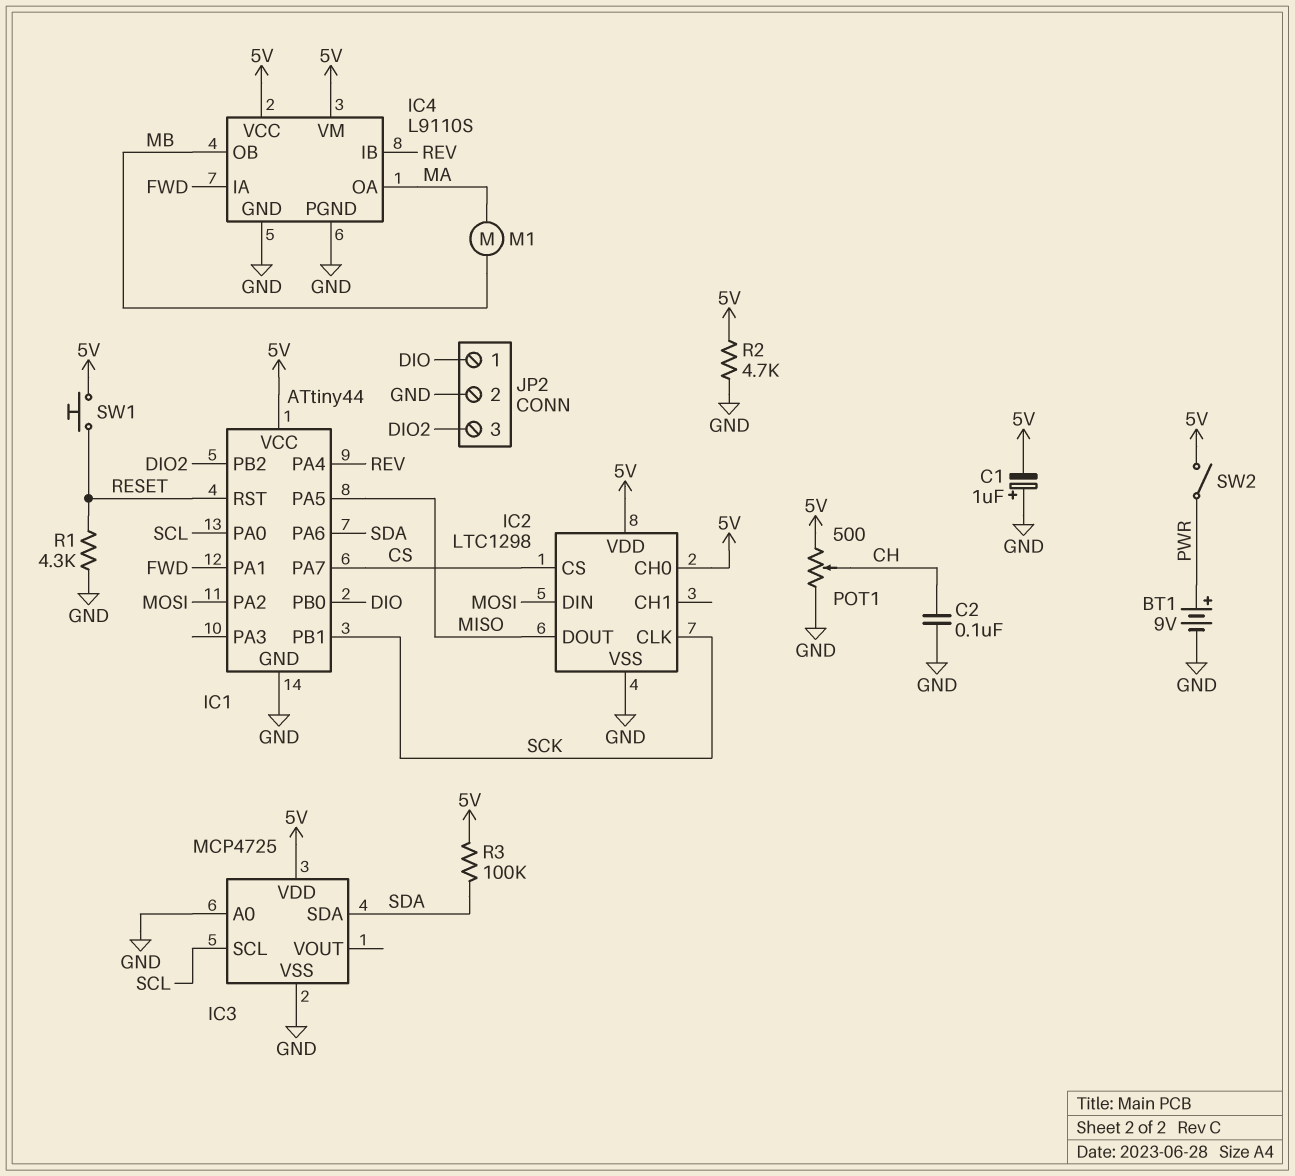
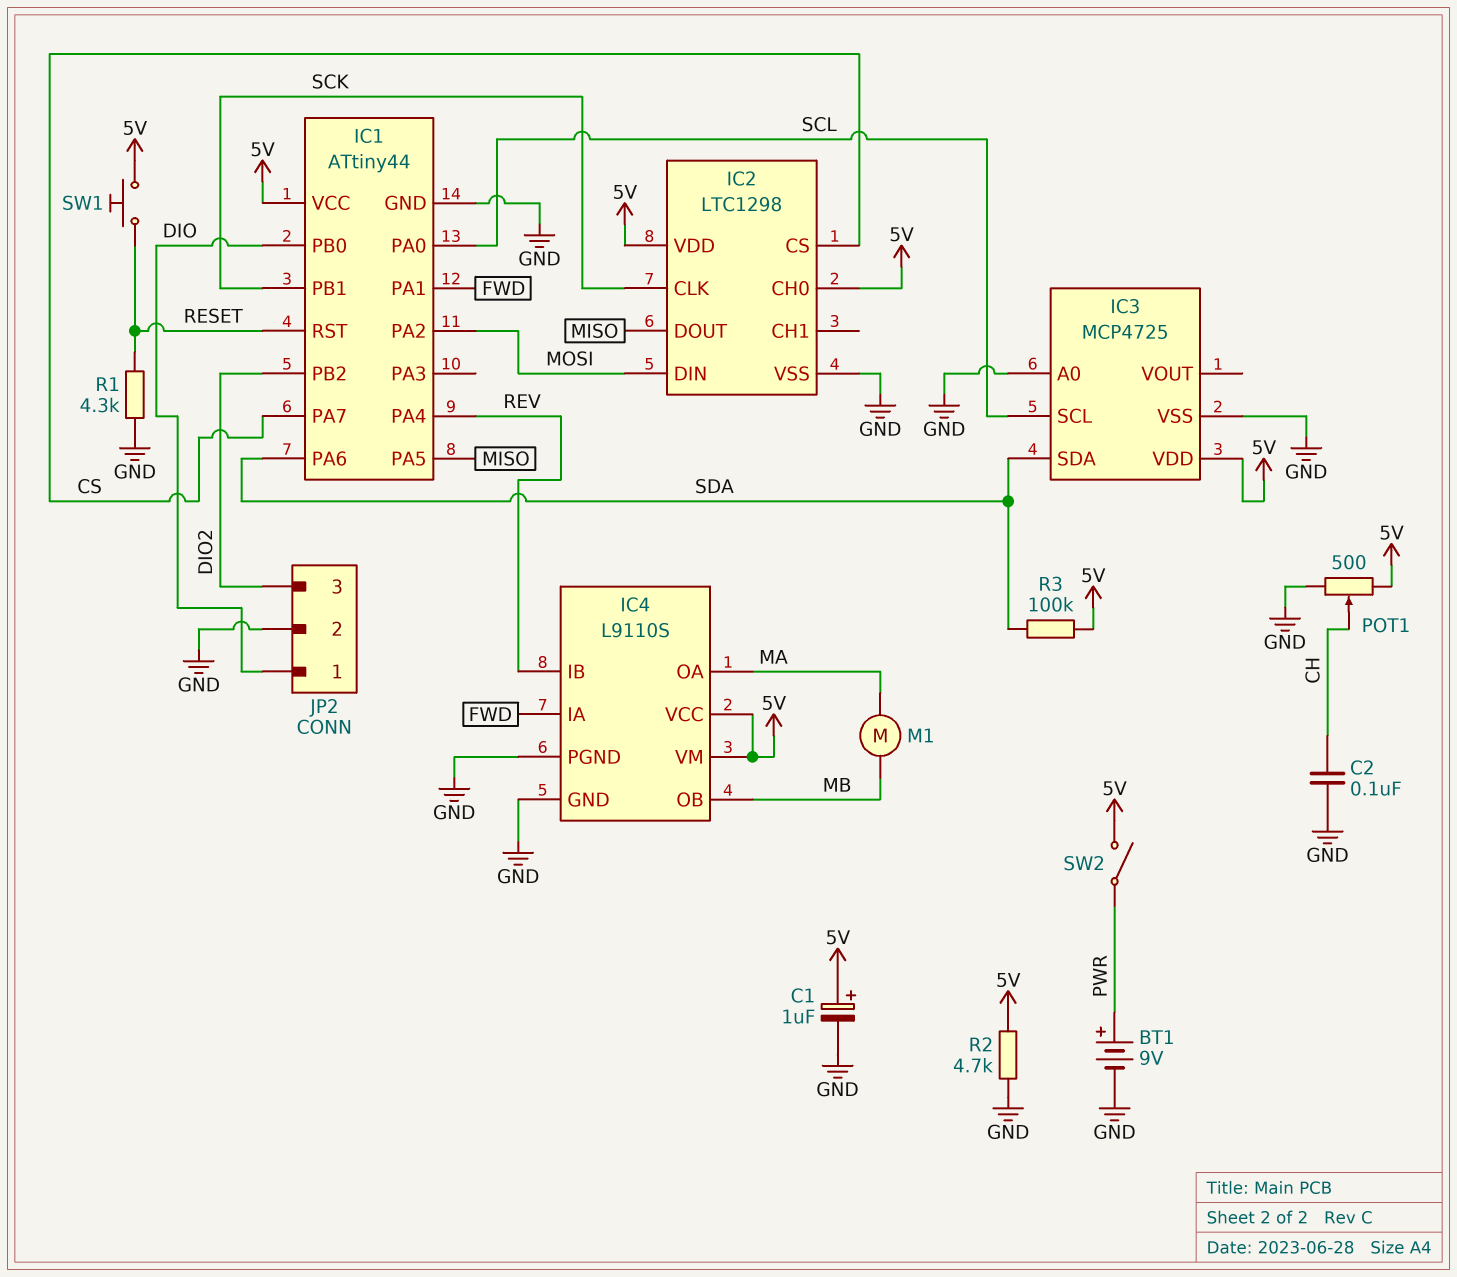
C1: 1uF (plus GND, minus 5V) -> 1uF (plus 5V, minus GND)

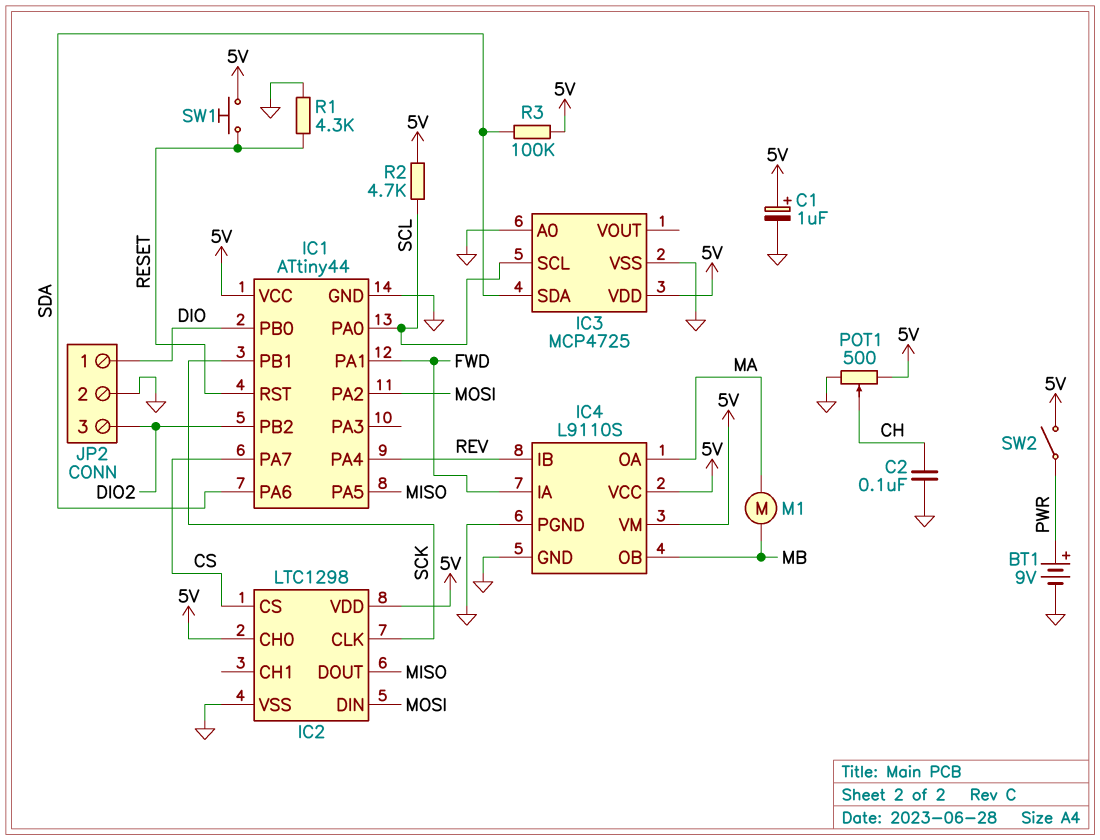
R2: 4.7k (5V, GND) -> 4.7k (5V, SCL)

